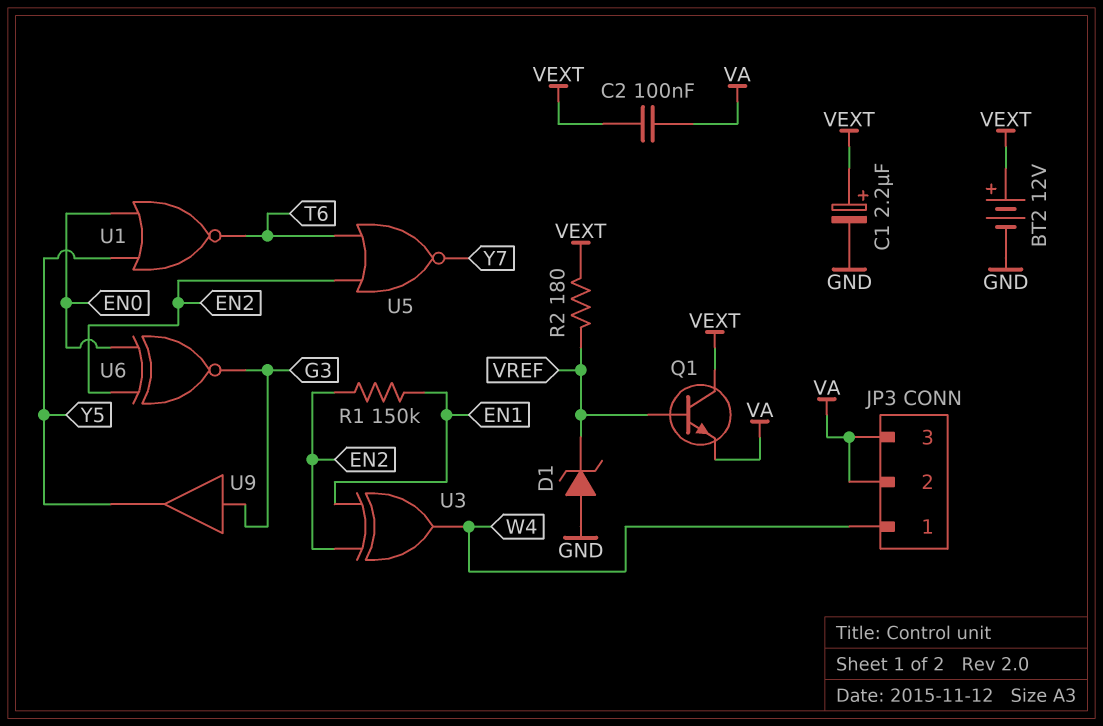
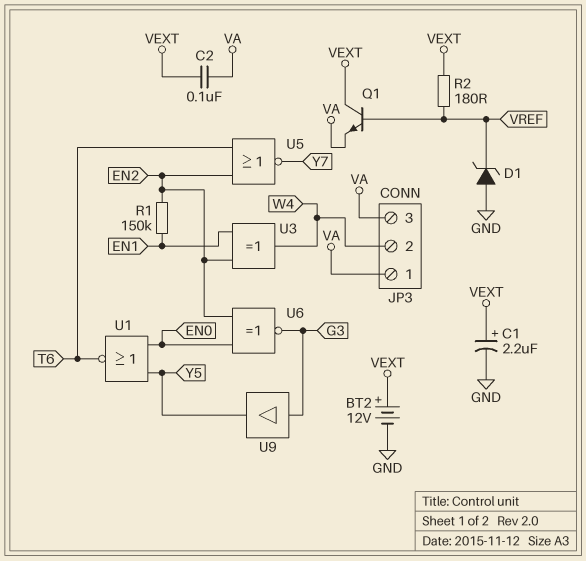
JP3 pin 1: W4 -> VA
JP3 pin 2: VA -> W4

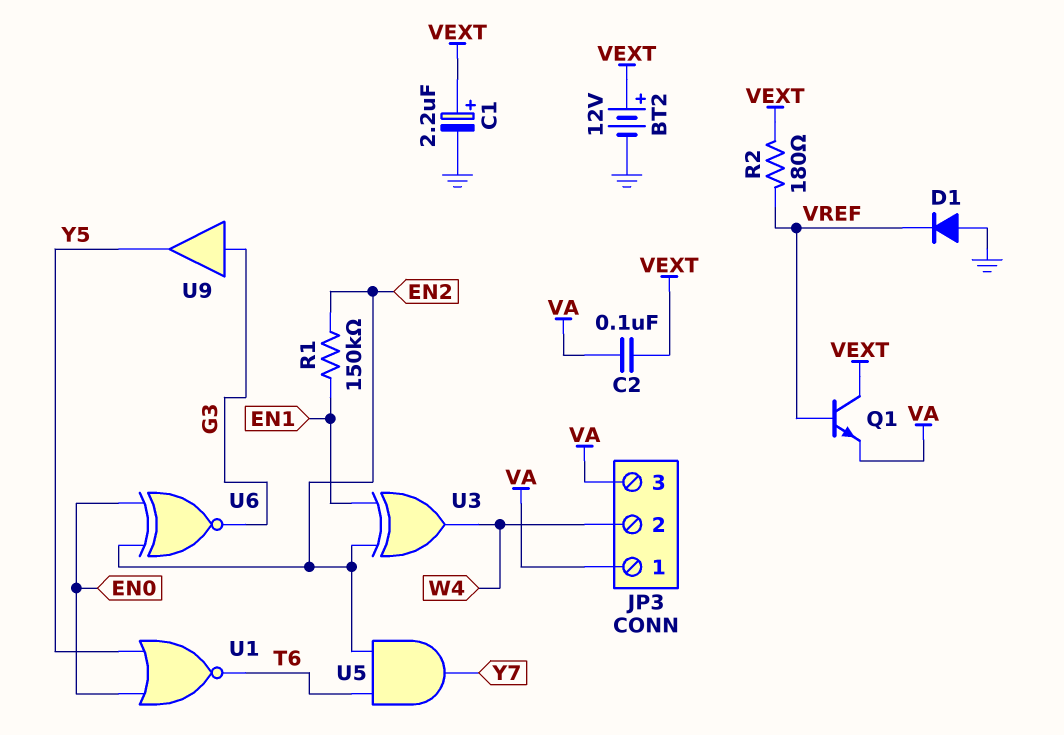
D1: zener (A GND, K VREF) -> diode (A GND, K VREF)
U5: NOR (in EN2, in T6, out Y7) -> AND (in EN2, in T6, out Y7)

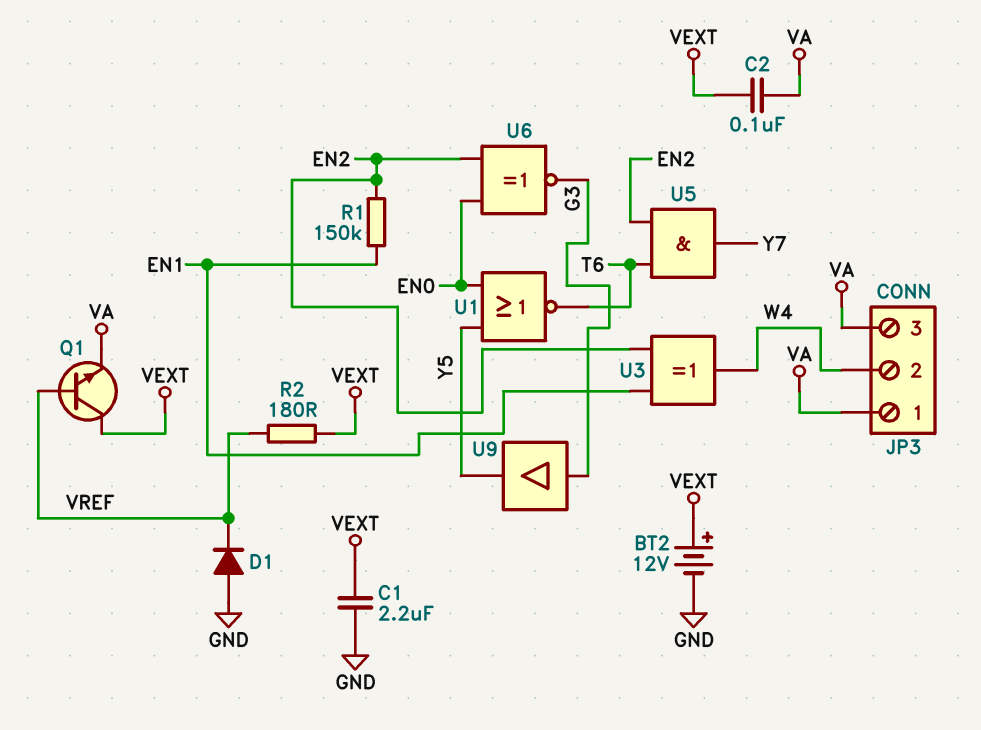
C1: 2.2uF (plus VEXT, minus GND) -> 2.2uF (GND, VEXT)

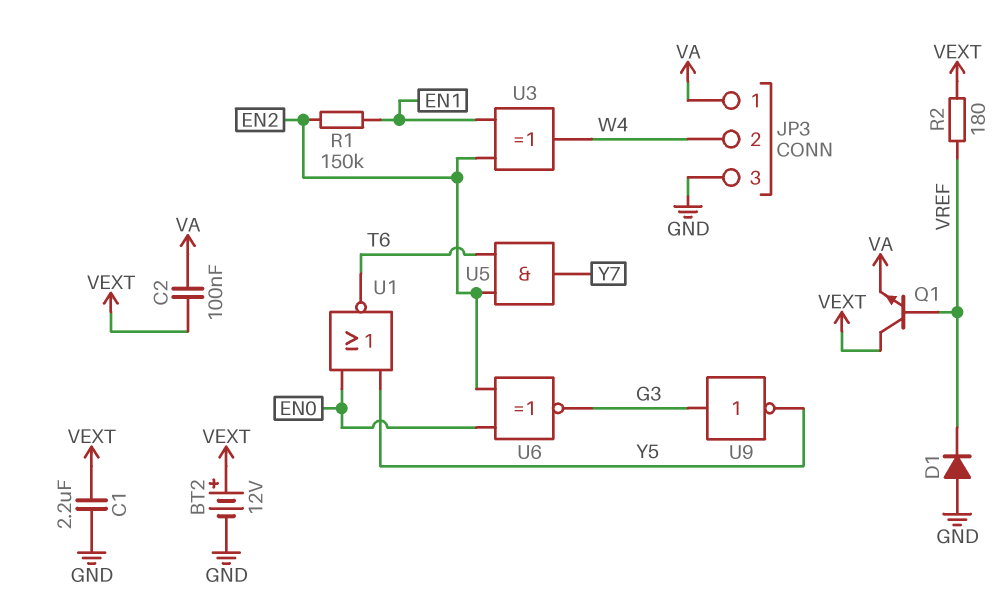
JP3 pin 3: VA -> GND
U9: buffer (in G3, out Y5) -> NOT (in G3, out Y5)

